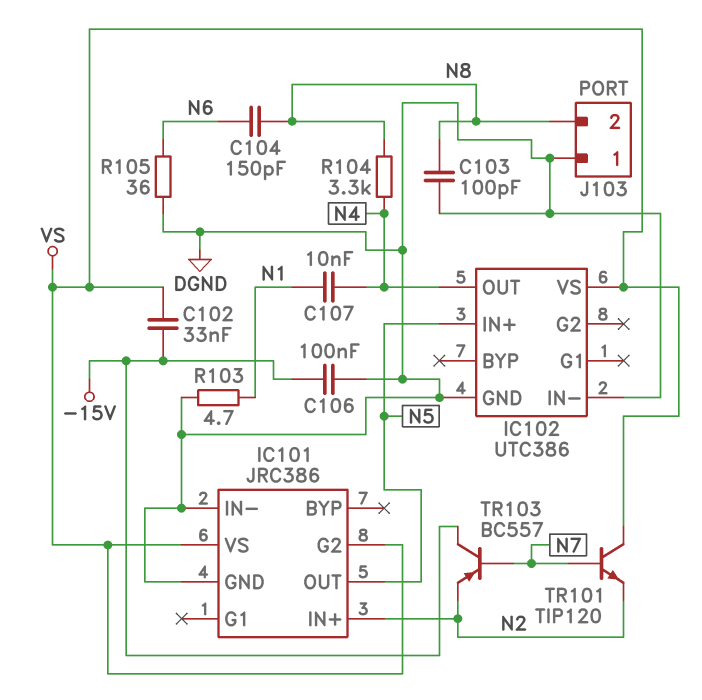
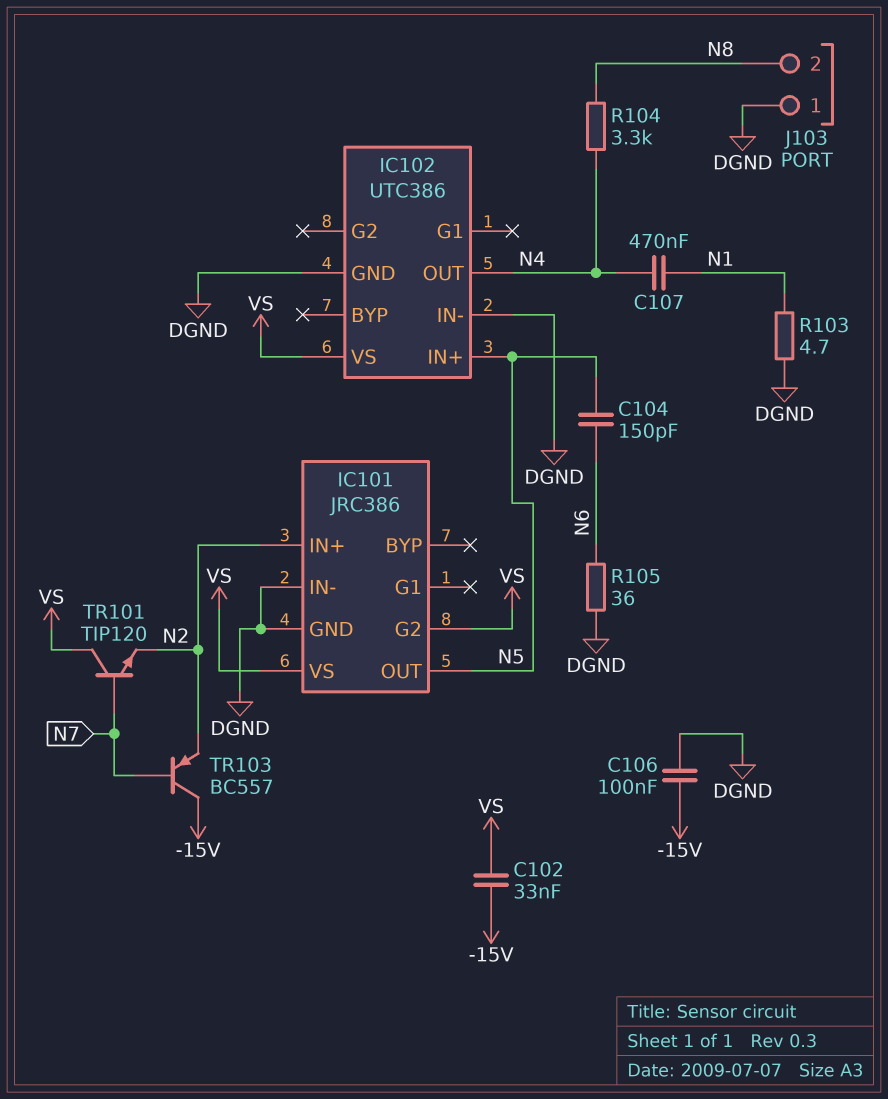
C103: 100pF (DGND, N8) -> none
C104: 150pF (N6, N8) -> 150pF (N5, N6)
C107: 10nF (N1, N4) -> 470nF (N1, N4)

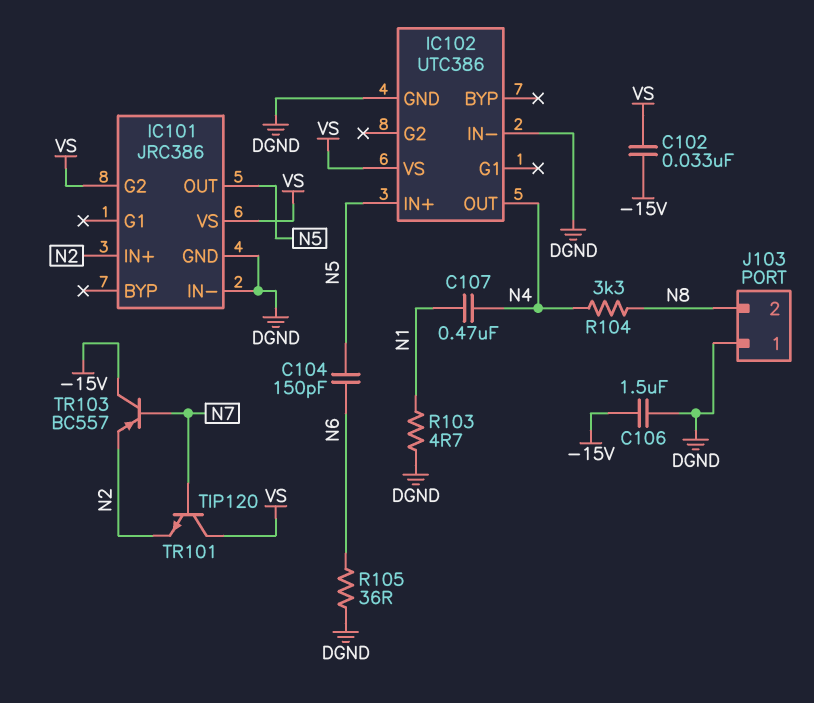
C106: 100nF (-15V, DGND) -> 1.5uF (-15V, DGND)

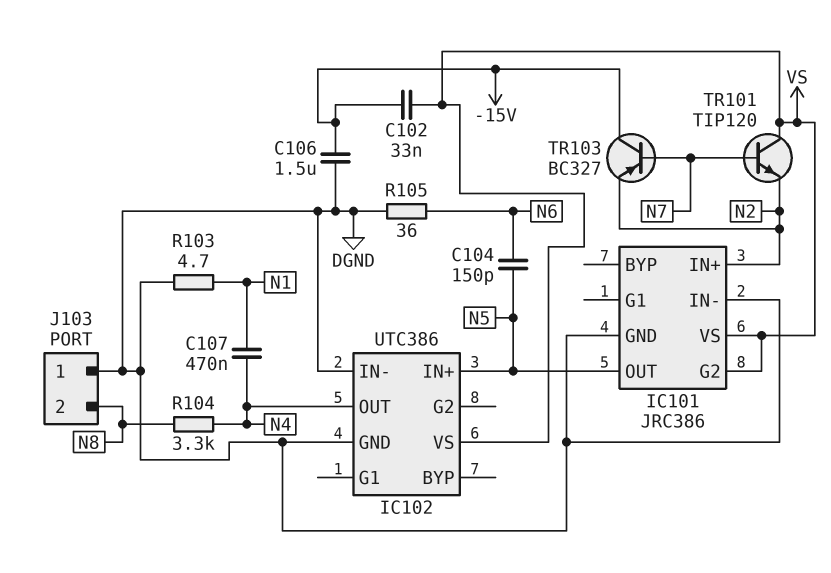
TR103: PNP BC557 (B N7, C -15V, E N2) -> PNP BC327 (B N7, C -15V, E N2)

